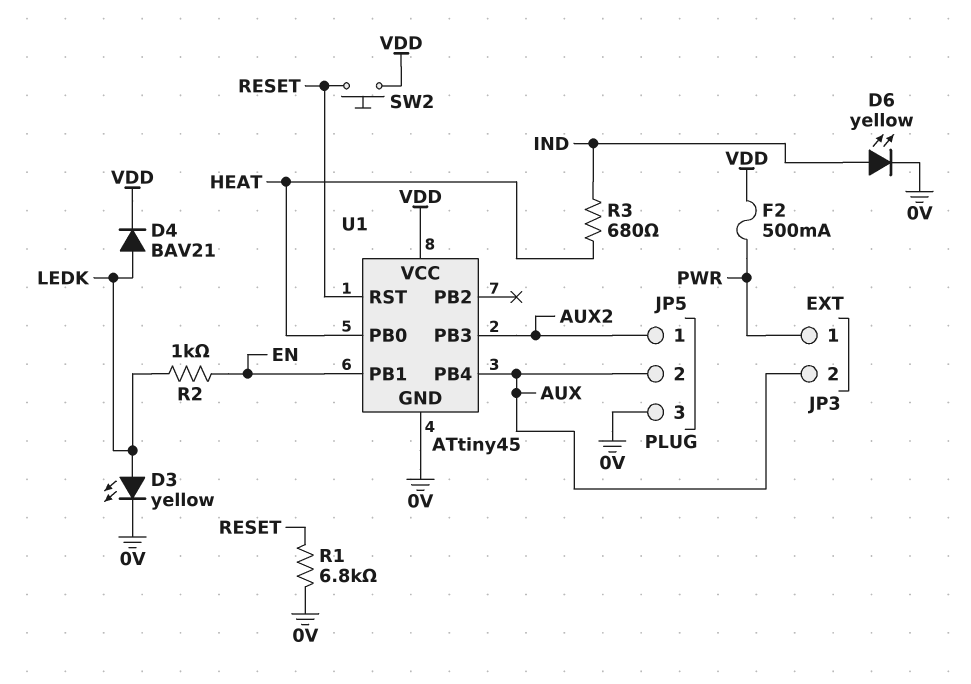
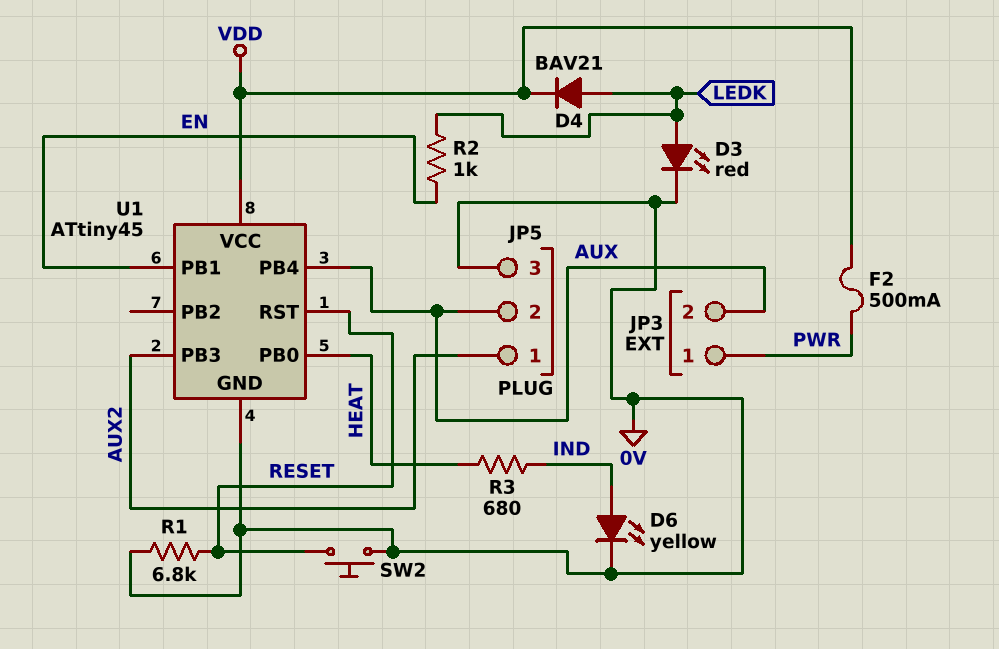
D3: LED yellow (A LEDK, K 0V) -> LED red (A LEDK, K 0V)
SW2: button (RESET, VDD) -> button (0V, RESET)

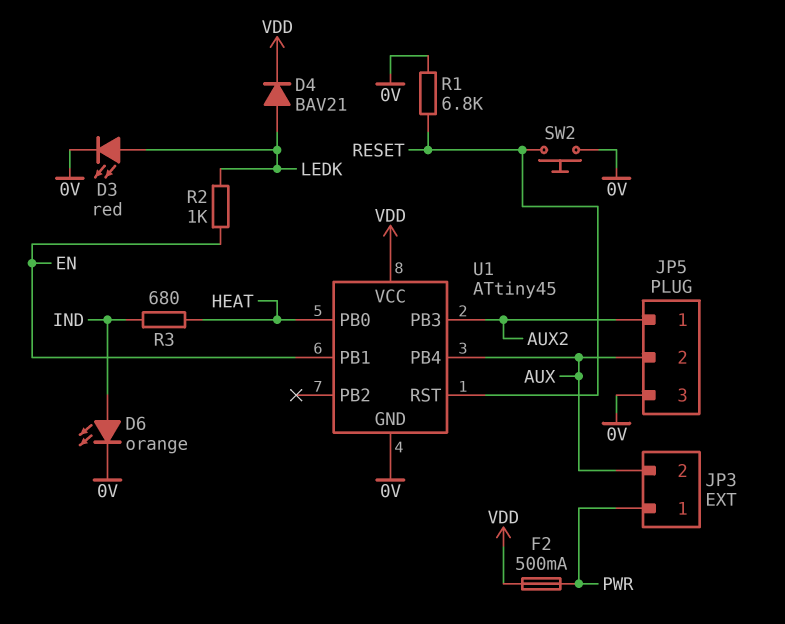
D6: LED yellow (A IND, K 0V) -> LED orange (A IND, K 0V)

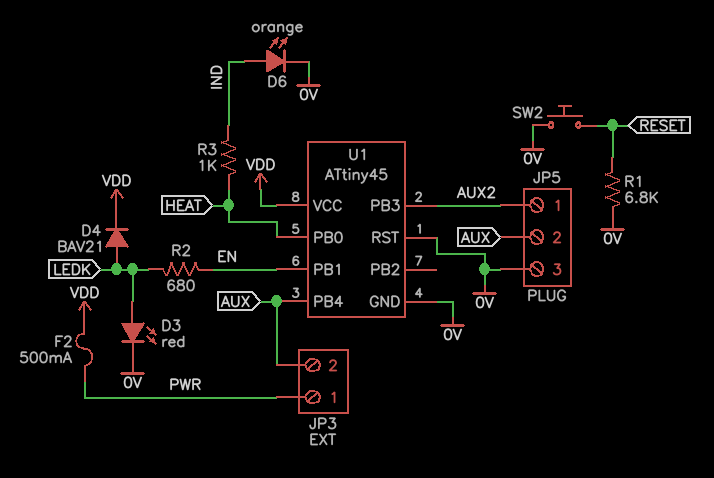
R2: 1k (EN, LEDK) -> 680 (EN, LEDK)
R3: 680 (HEAT, IND) -> 1k (HEAT, IND)
U1 pin RST: RESET -> 0V

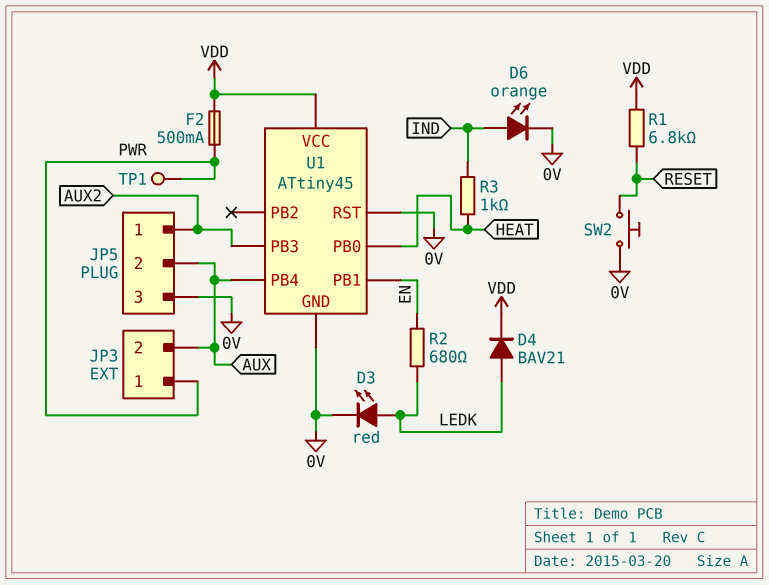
R1: 6.8k (0V, RESET) -> 6.8k (RESET, VDD)
TP1: none -> test point (PWR)

